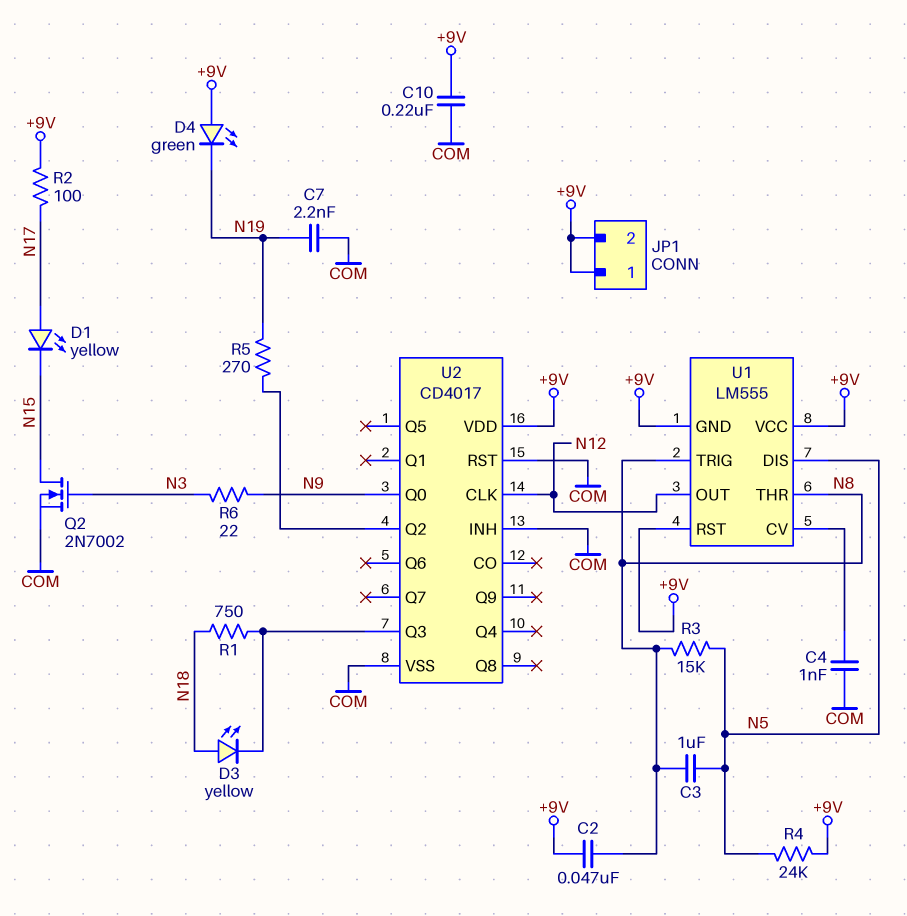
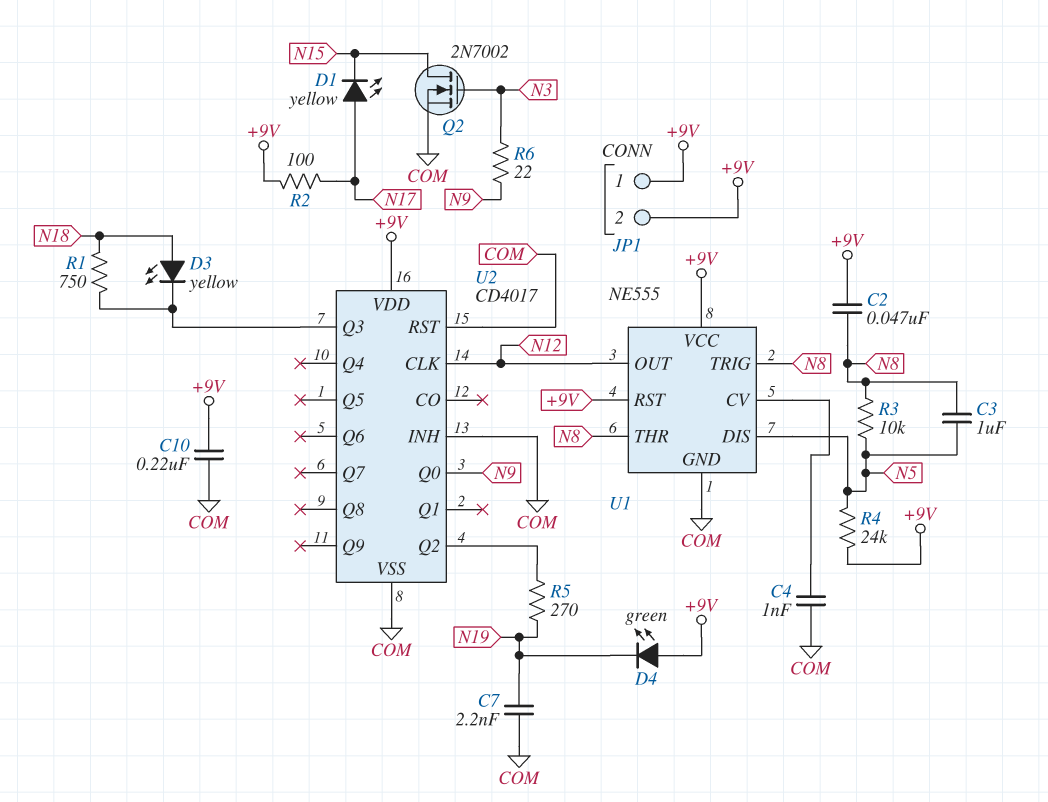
R3: 15k (N5, N8) -> 10k (N5, N8)
U1: LM555 -> NE555
U1 pin GND: +9V -> COM

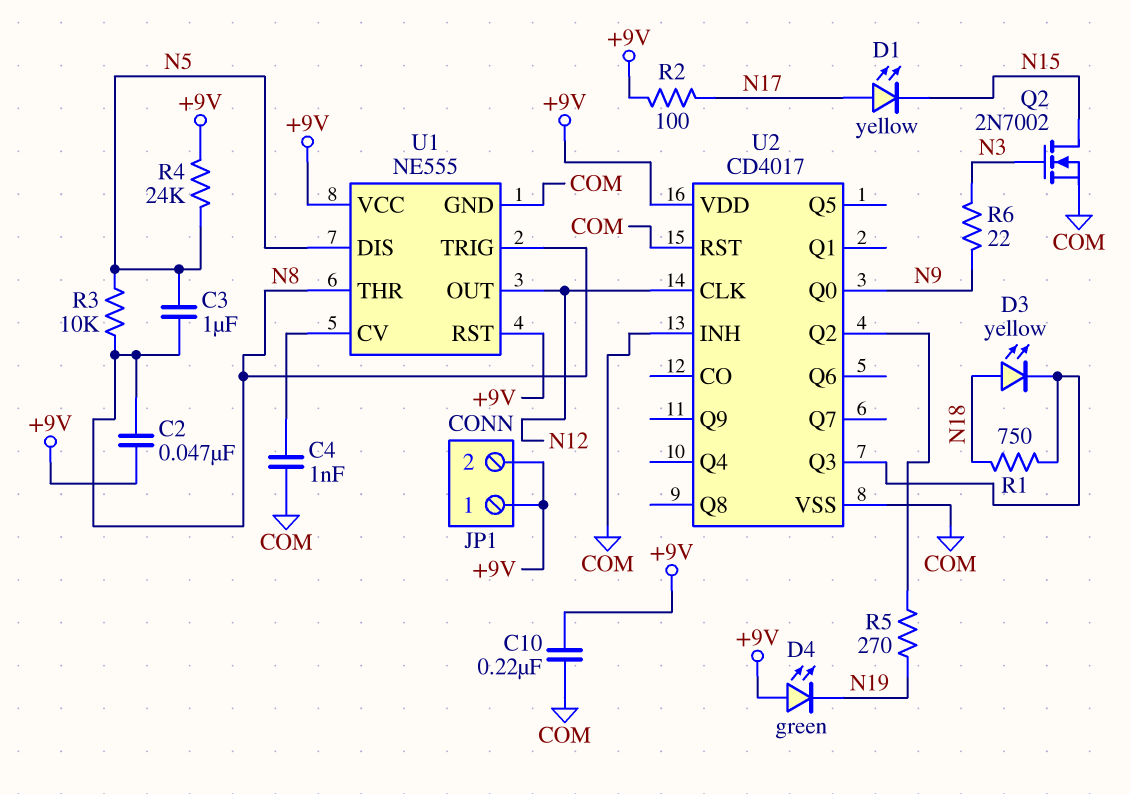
C7: 2.2nF (COM, N19) -> none

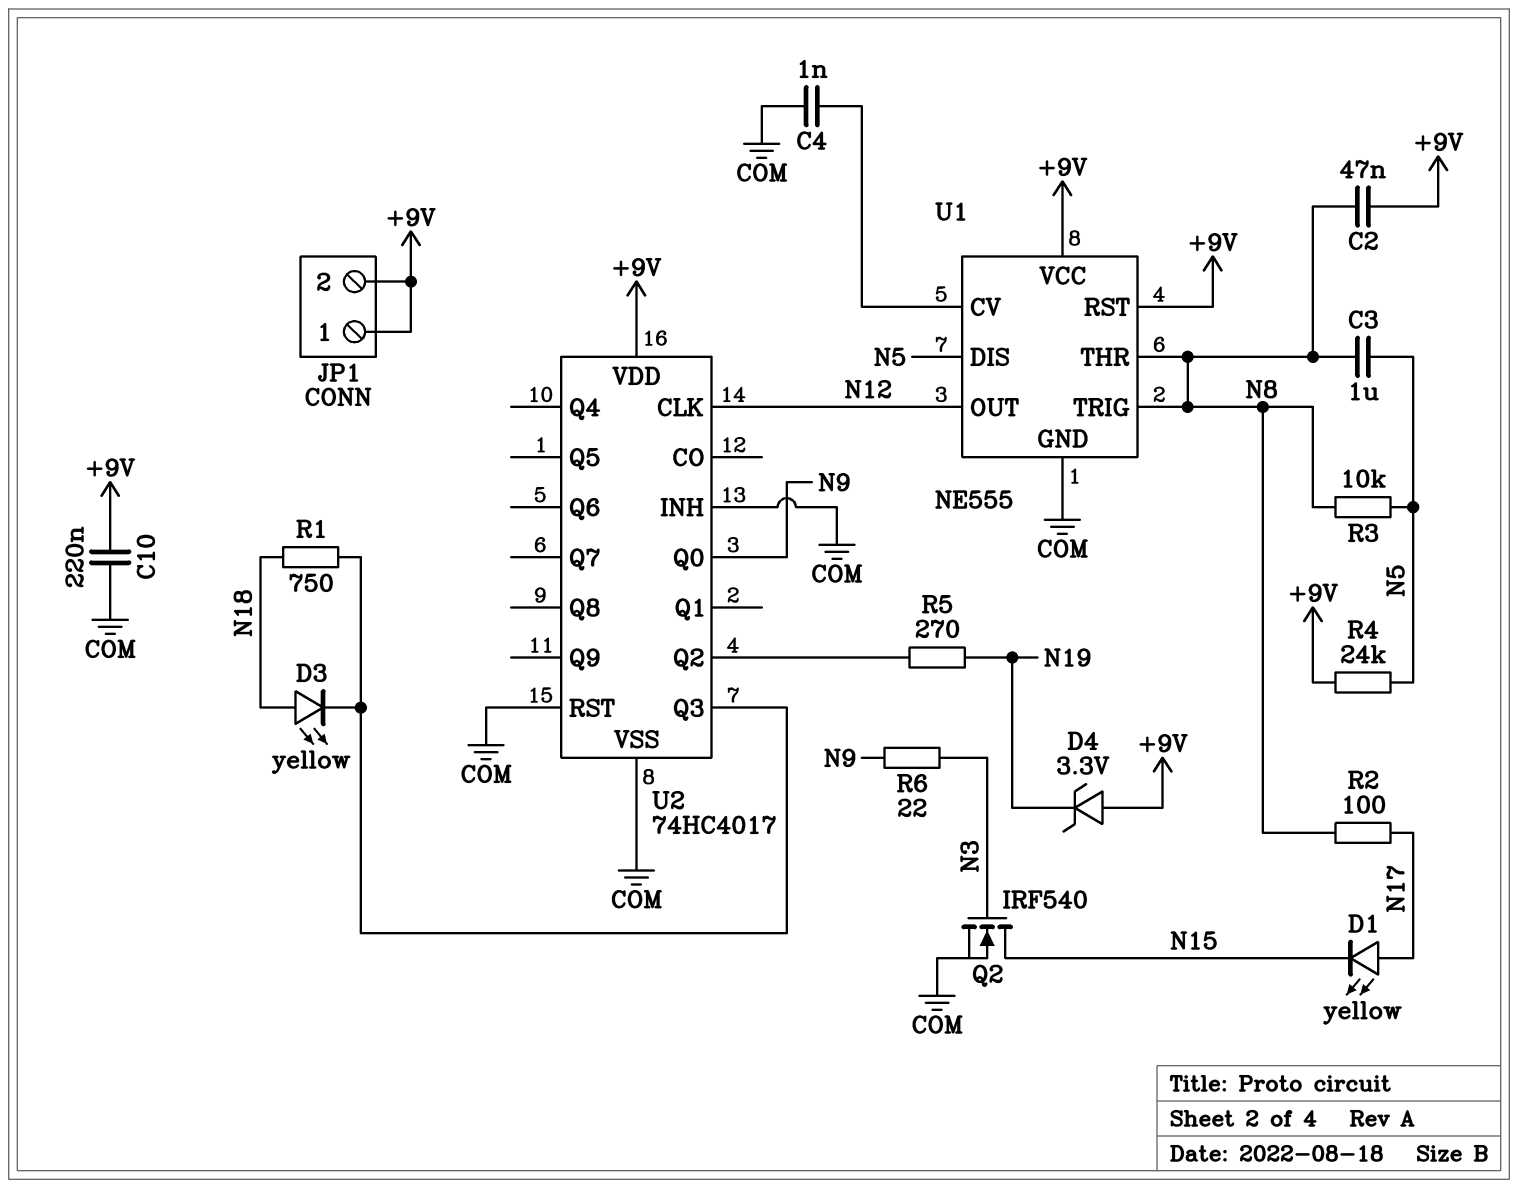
D4: LED green (A +9V, K N19) -> zener 3.3V (A +9V, K N19)
Q2: NMOS 2N7002 (G N3, D N15, S COM) -> NMOS IRF540 (G N3, D N15, S COM)
R2: 100 (+9V, N17) -> 100 (N8, N17)
U2: CD4017 -> 74HC4017

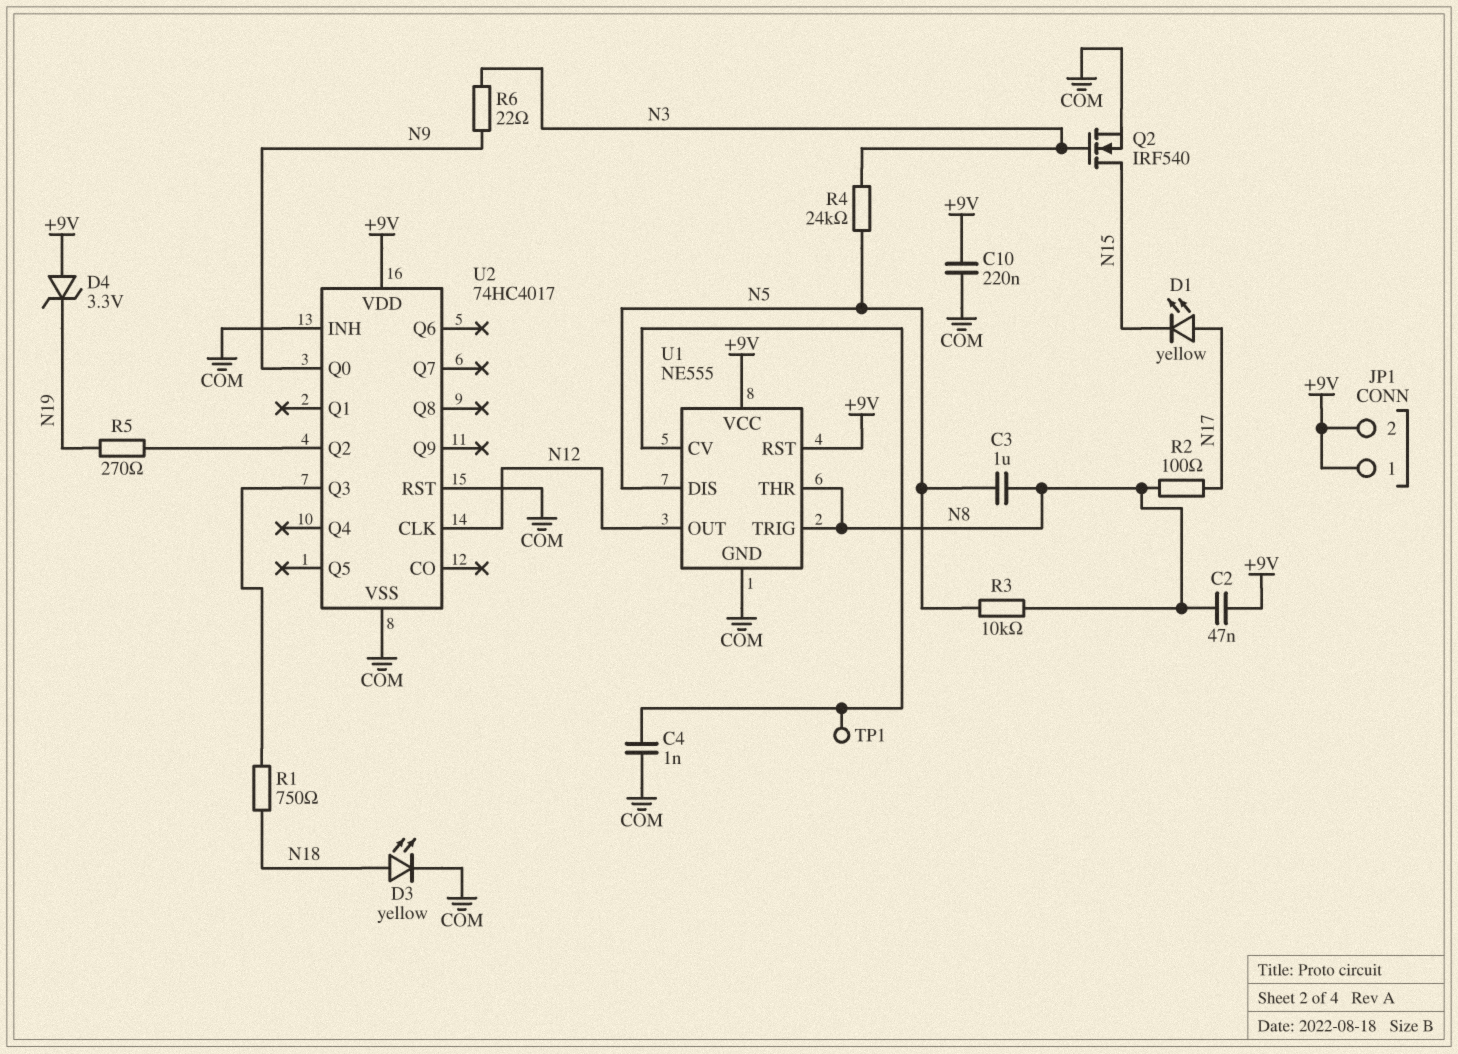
D3: LED yellow (A N18, K U2/Q3) -> LED yellow (A N18, K COM)
R4: 24k (+9V, N5) -> 24k (N3, N5)
TP1: none -> test point (U1/CV)

